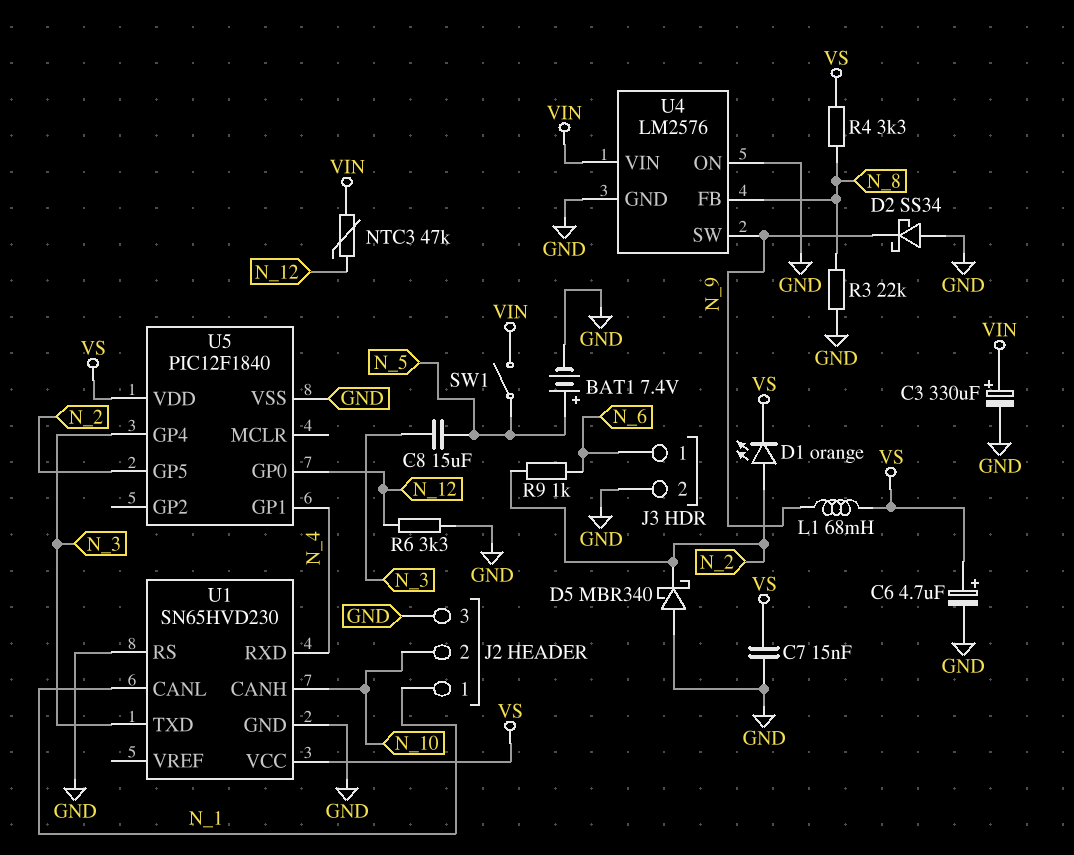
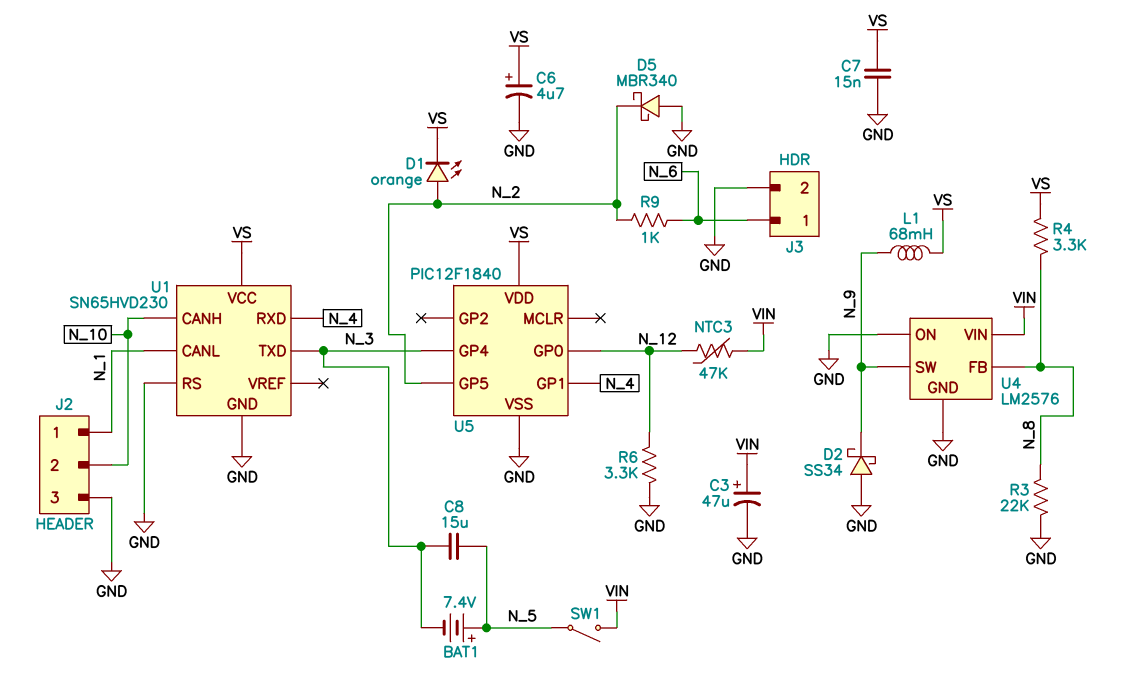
BAT1: 7.4V (plus N_5, minus GND) -> 7.4V (plus N_5, minus N_3)
C3: 330uF (plus VIN, minus GND) -> 47uF (plus VIN, minus GND)

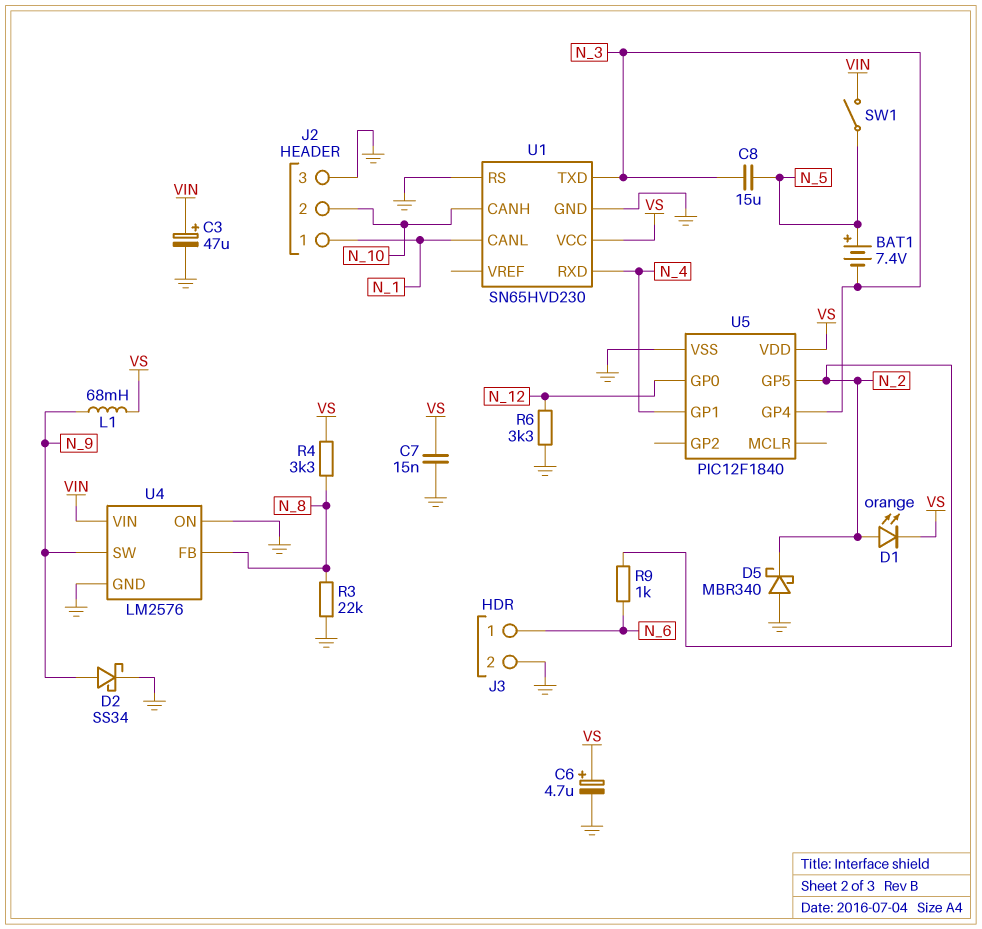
D2: schottky SS34 (A GND, K N_9) -> schottky SS34 (A N_9, K GND)
NTC3: 47k (N_12, VIN) -> none

